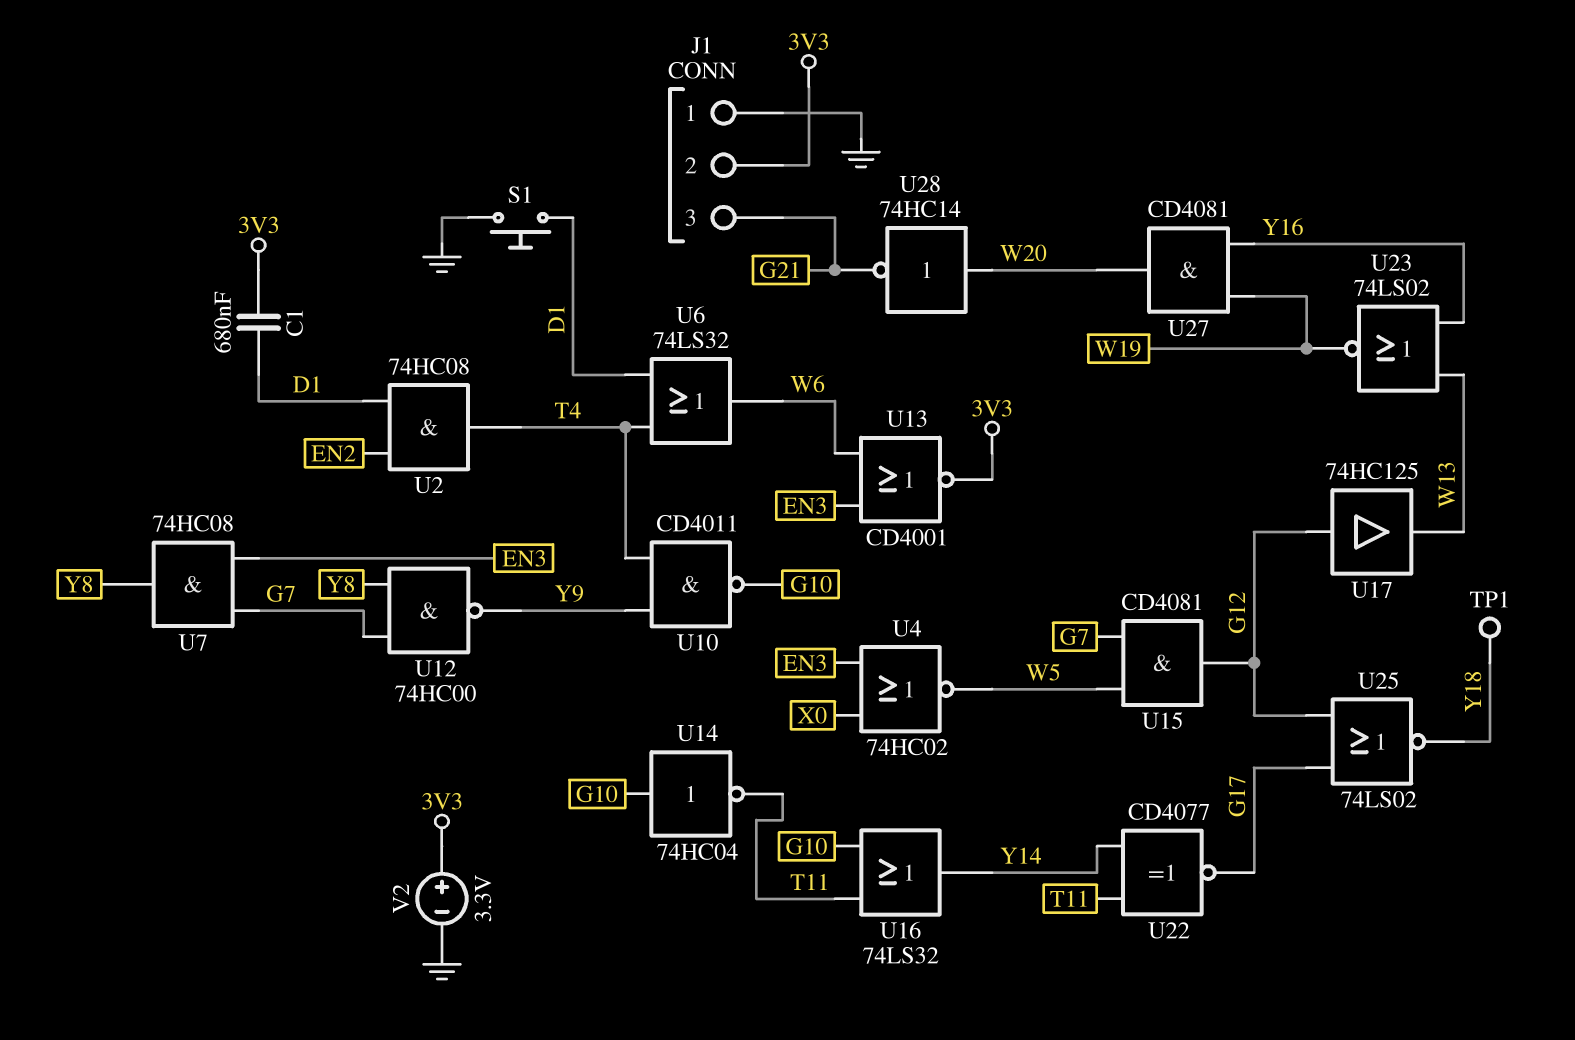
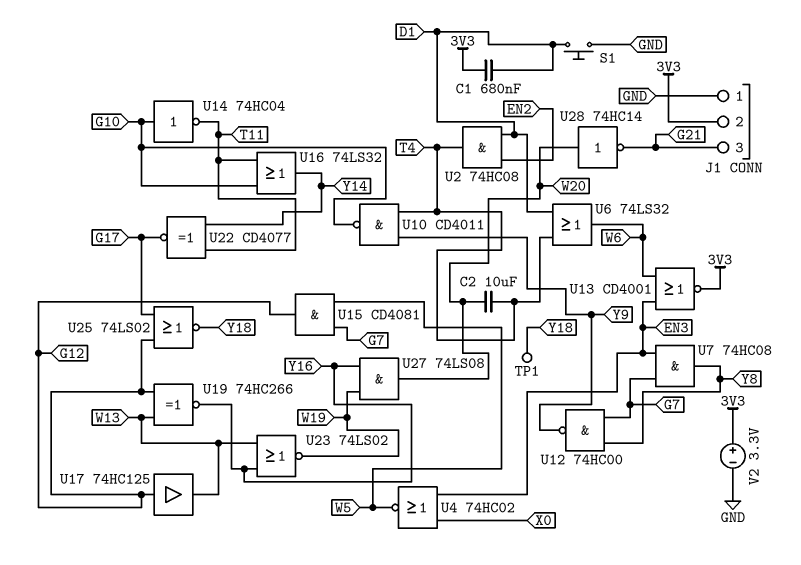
C2: none -> 10uF (T4, W20)
U19: none -> XNOR 74HC266 (in G12, in W13, out Y16)
U27: AND CD4081 (in W19, in Y16, out W20) -> AND 74LS08 (in W19, in Y16, out W20)

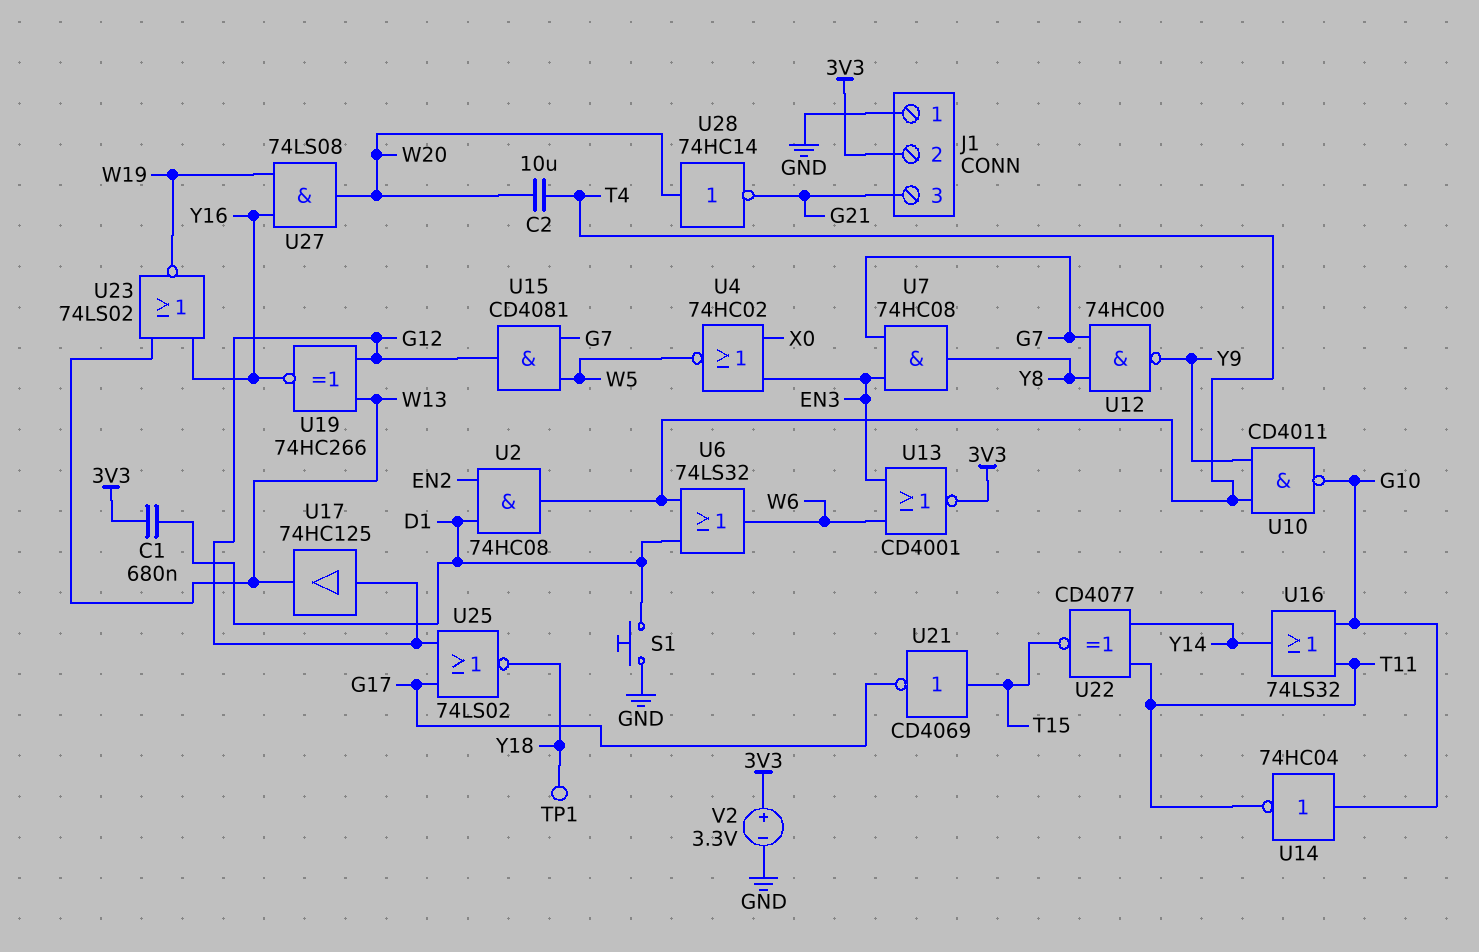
U21: none -> NOT CD4069 (in T15, out G17)
U22: XNOR CD4077 (in T11, in Y14, out G17) -> XNOR CD4077 (in T11, in Y14, out T15)

